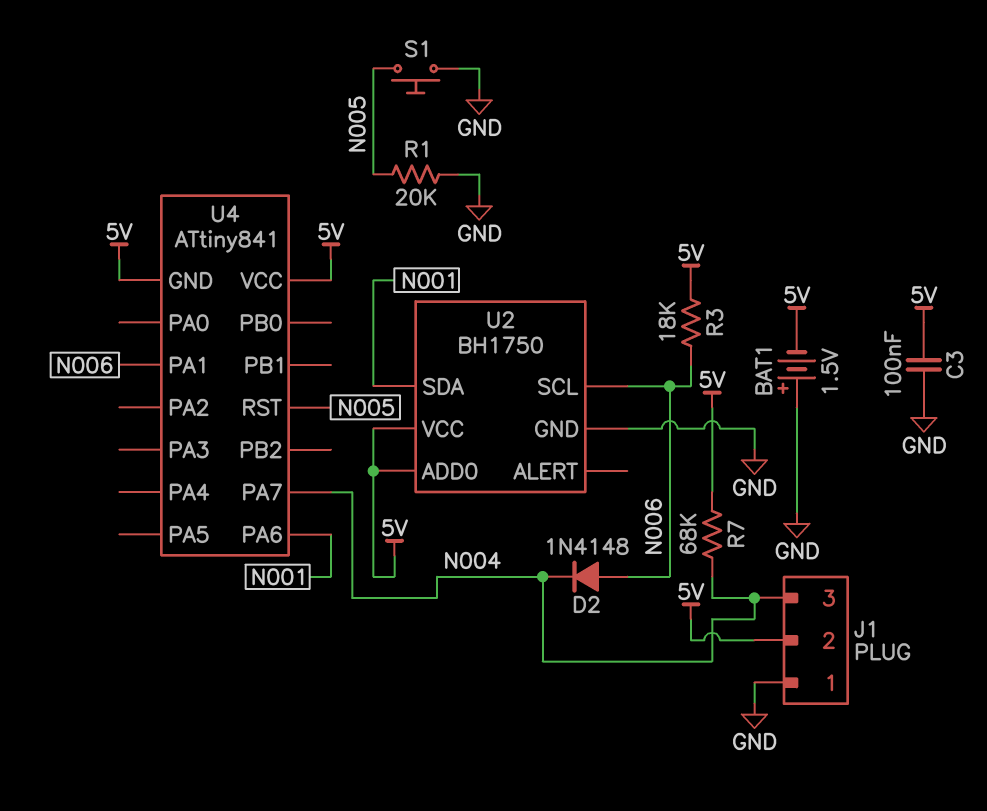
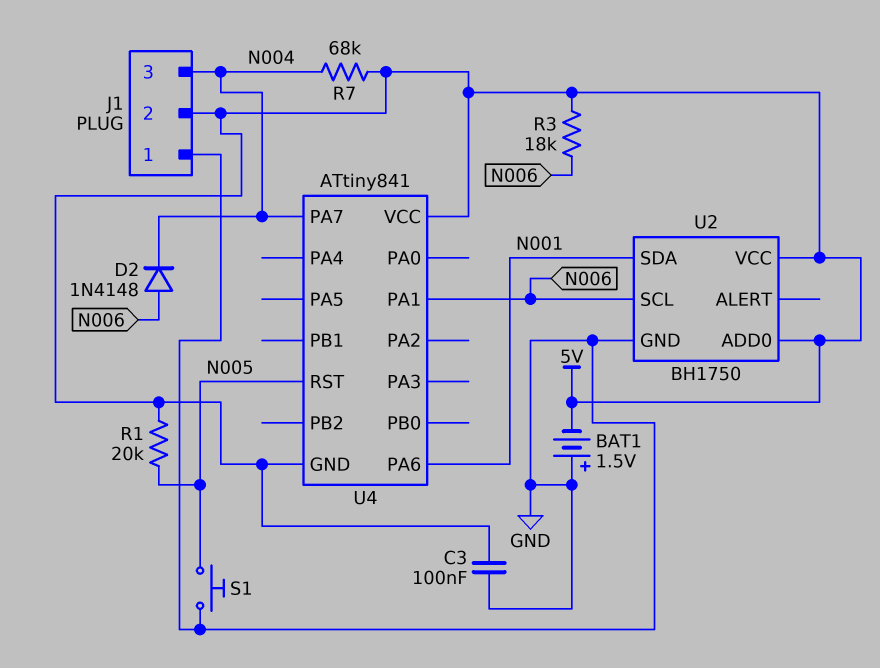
R1: 20k (GND, N005) -> 20k (5V, N005)

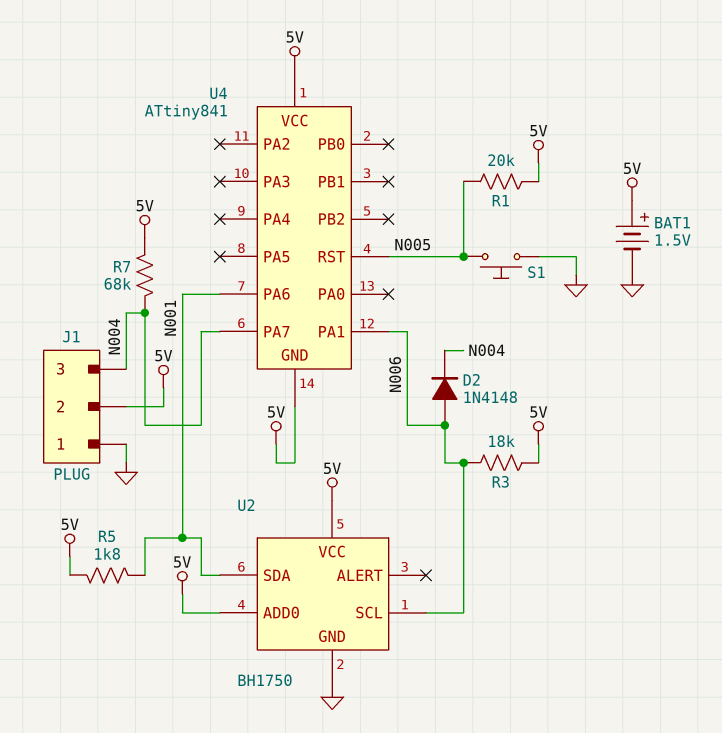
BAT1: 1.5V (plus GND, minus 5V) -> 1.5V (plus 5V, minus GND)
C3: 100nF (5V, GND) -> none
R5: none -> 1.8k (5V, N001)

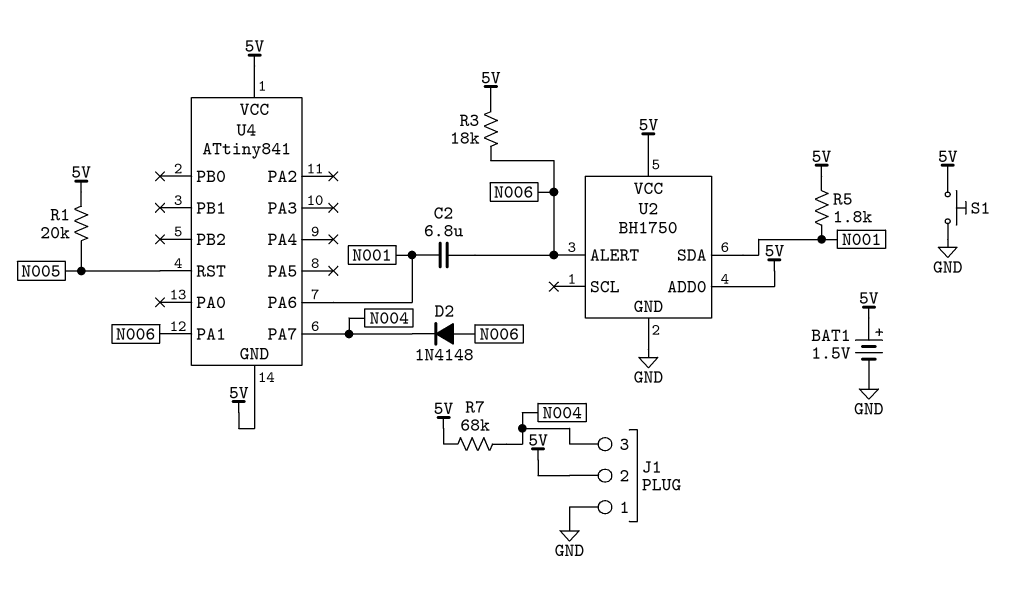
C2: none -> 6.8uF (N001, N006)
S1: button (GND, N005) -> button (5V, GND)
U2 pin ALERT: none -> N006
U2 pin SCL: N006 -> none

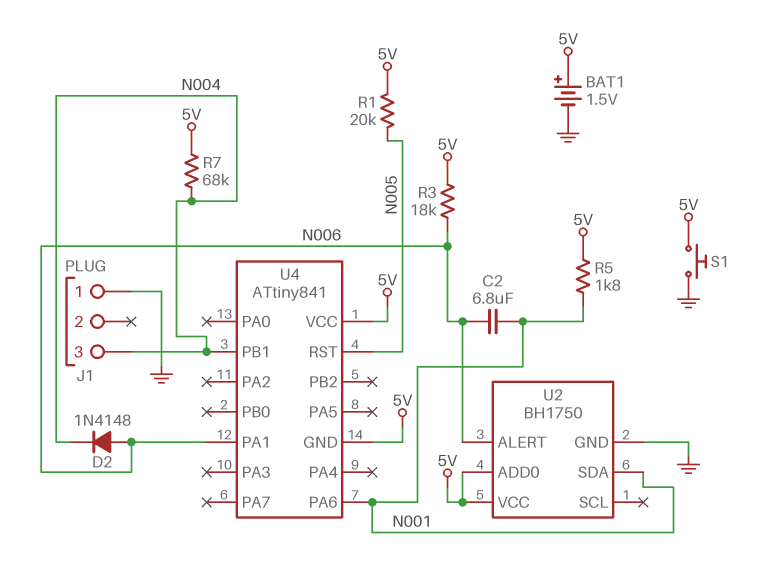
J1 pin 2: 5V -> none
U4 pin PA7: N004 -> none
U4 pin PB1: none -> N004

